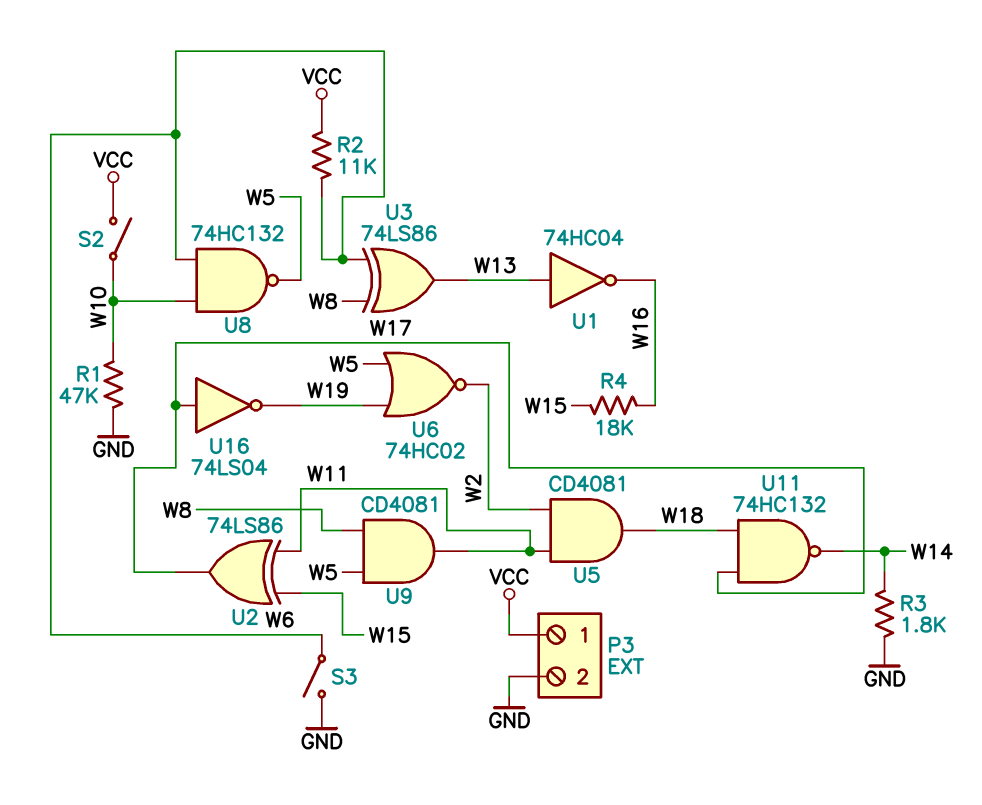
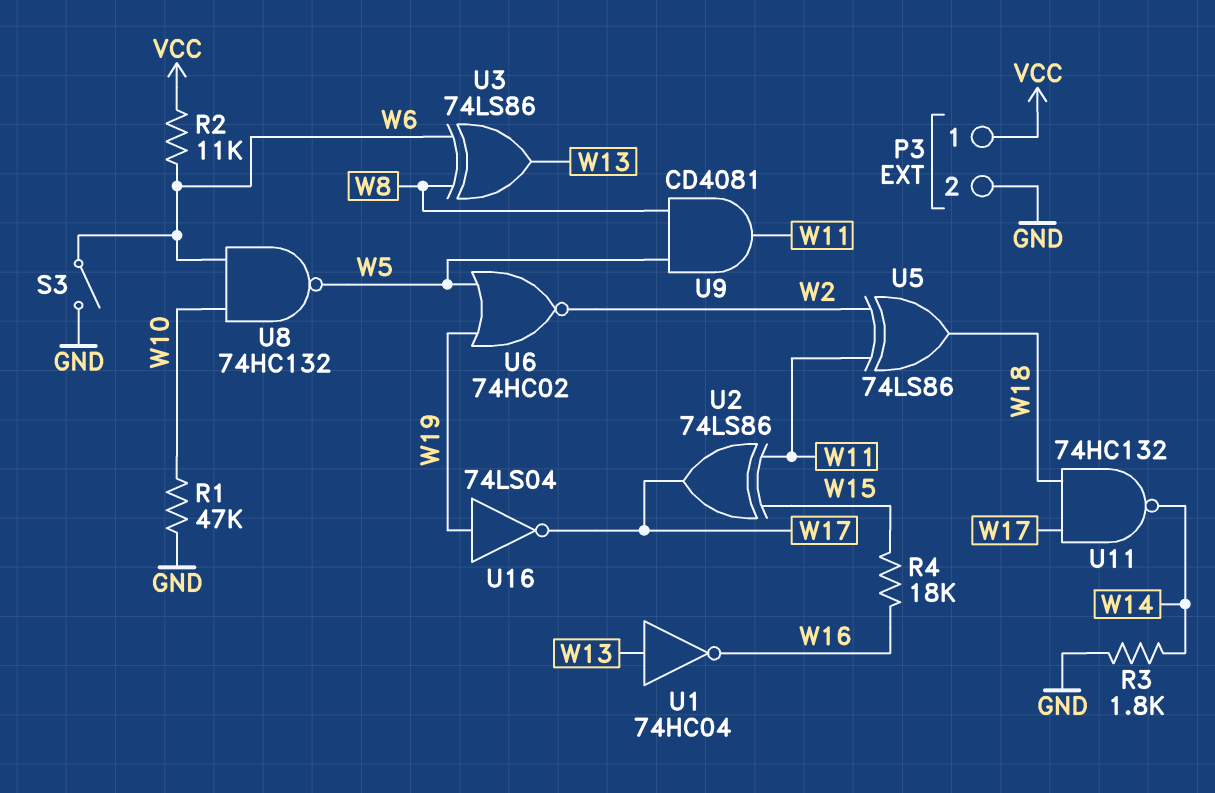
S2: switch (VCC, W10) -> none
U5: AND CD4081 (in W2, in W11, out W18) -> XOR 74LS86 (in W2, in W11, out W18)
U16: NOT 74LS04 (in W17, out W19) -> NOT 74LS04 (in W19, out W17)

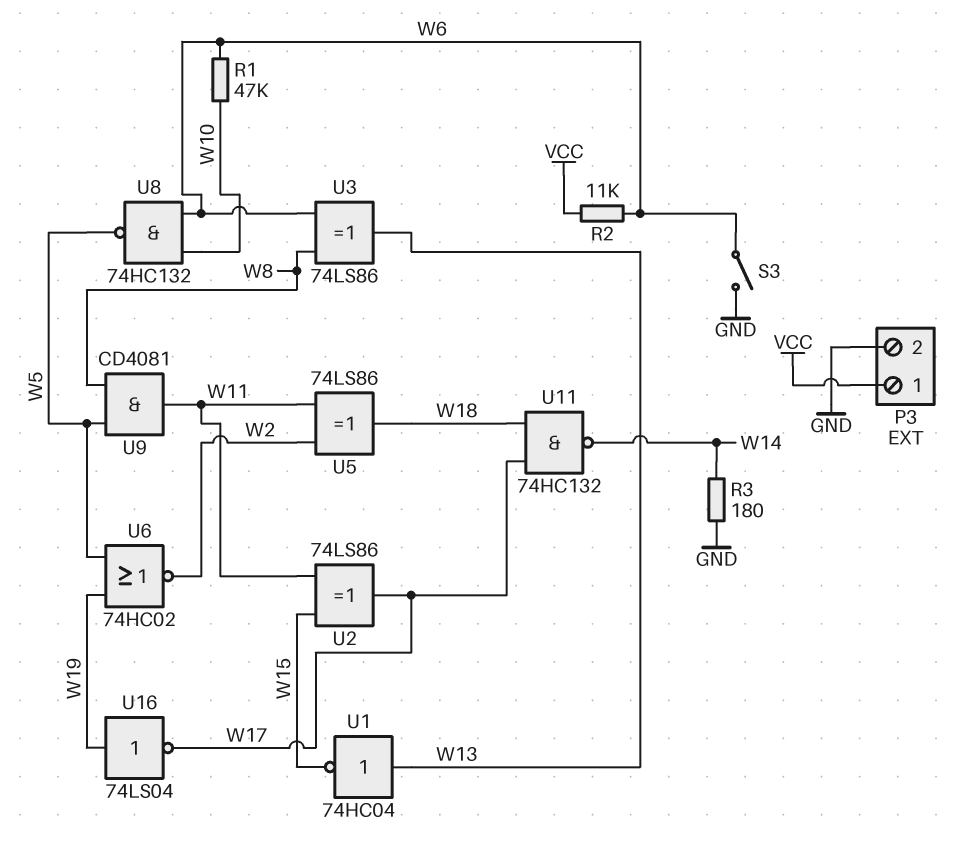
R1: 47k (GND, W10) -> 47k (W6, W10)
R3: 1.8k (GND, W14) -> 180 (GND, W14)
R4: 18k (W15, W16) -> none
U1: NOT 74HC04 (in W13, out W16) -> NOT 74HC04 (in W13, out W15)

